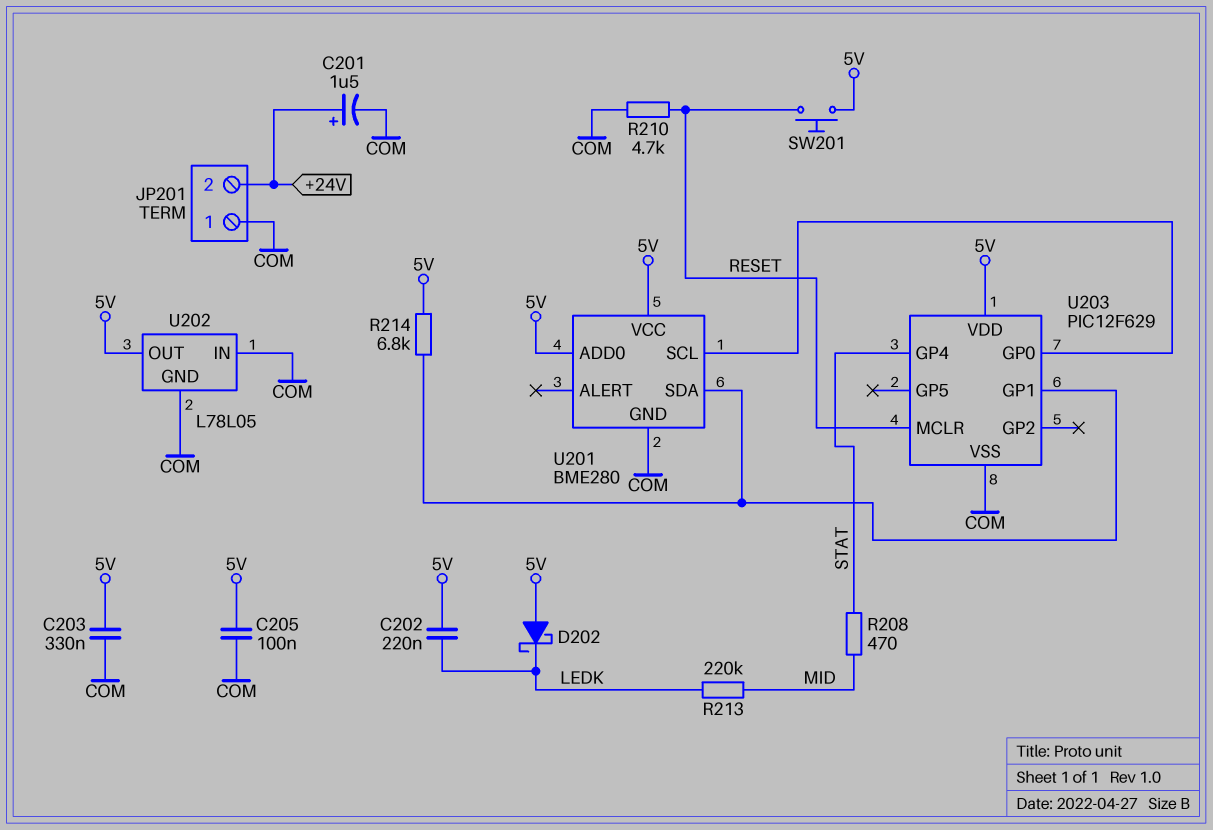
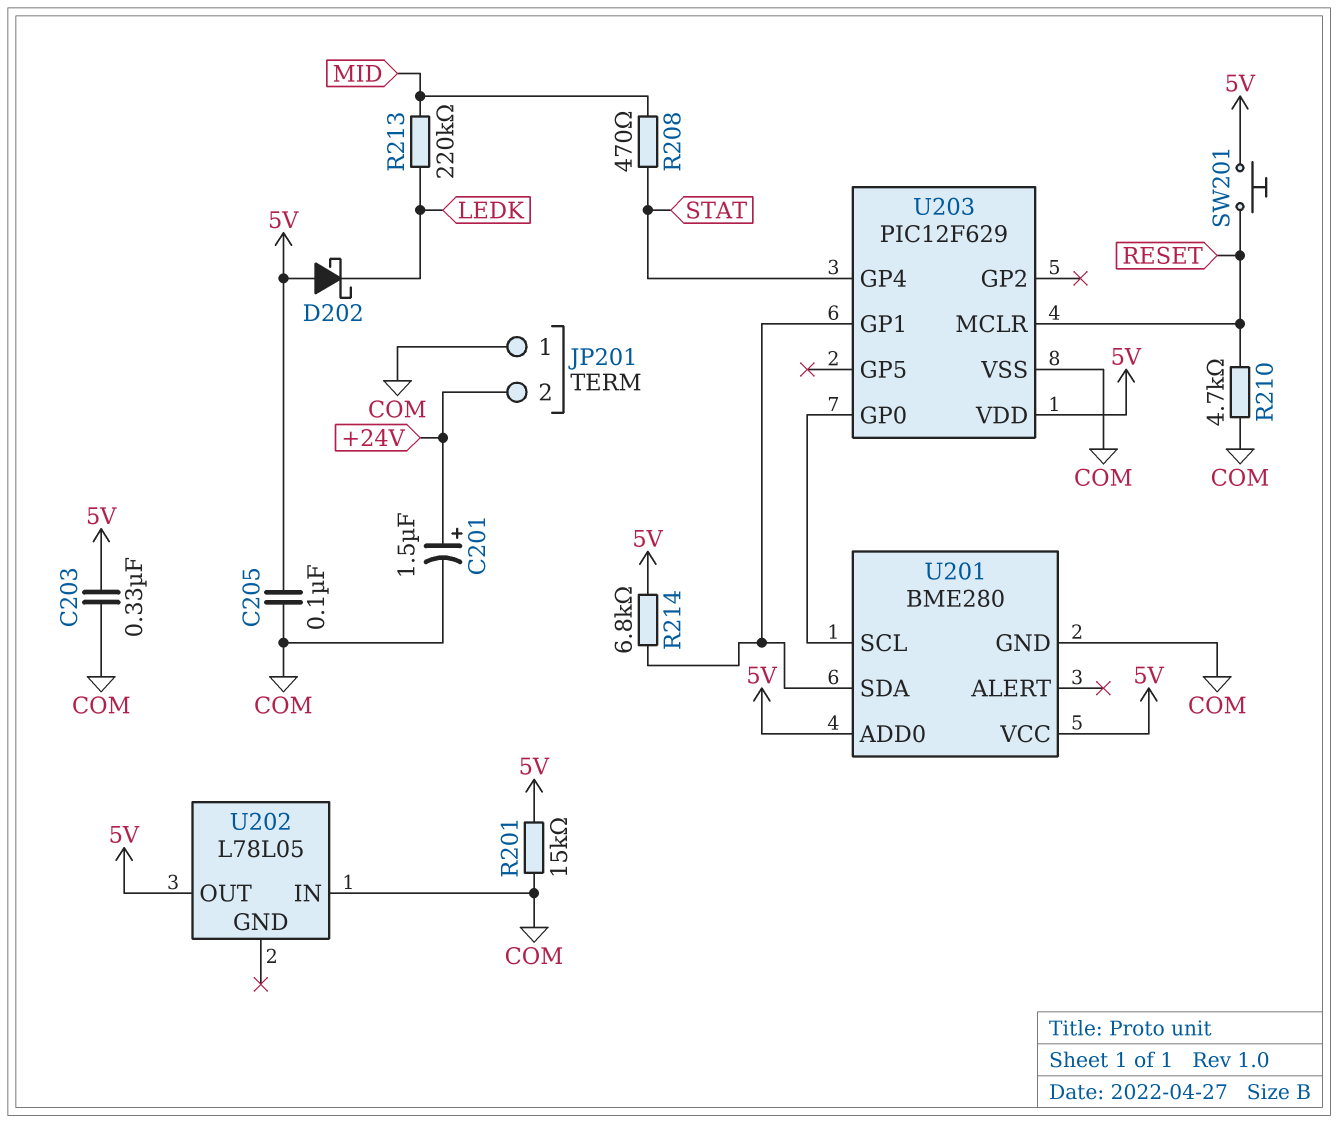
C202: 220nF (5V, LEDK) -> none
R201: none -> 15k (5V, COM)
U202 pin GND: COM -> none

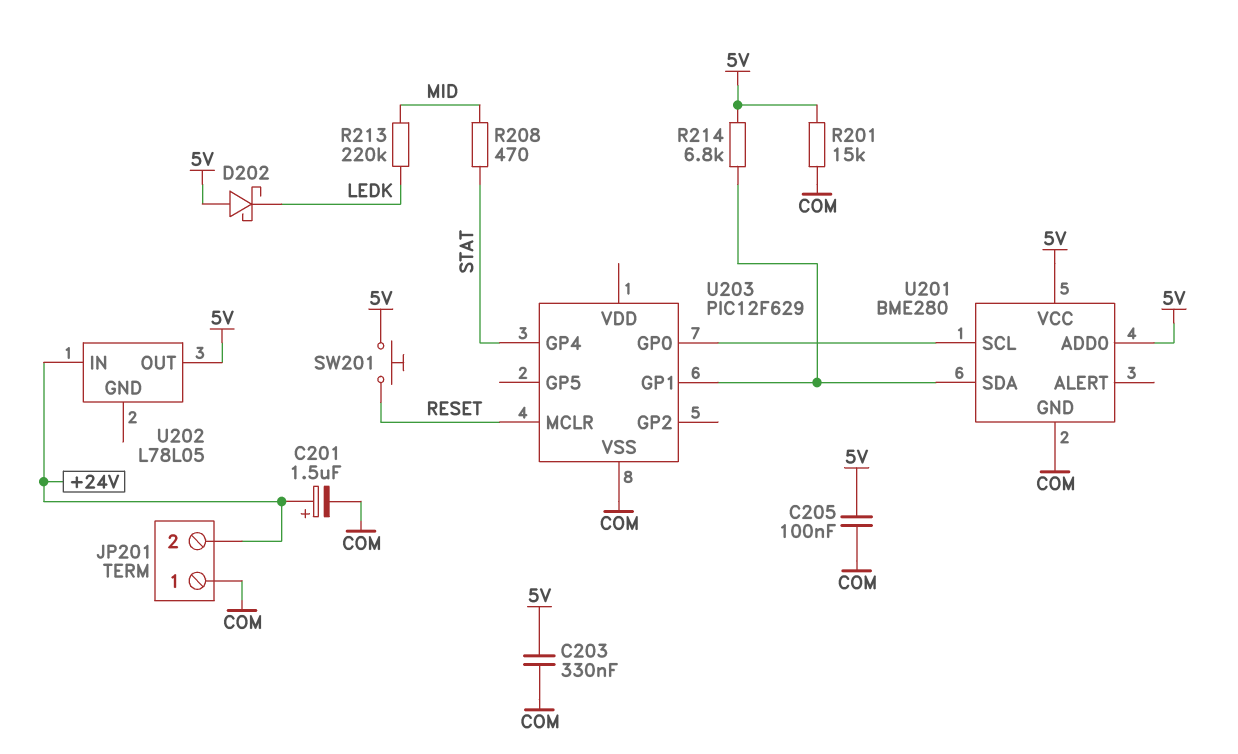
R210: 4.7k (COM, RESET) -> none
U202 pin IN: COM -> +24V
U203 pin VDD: 5V -> none

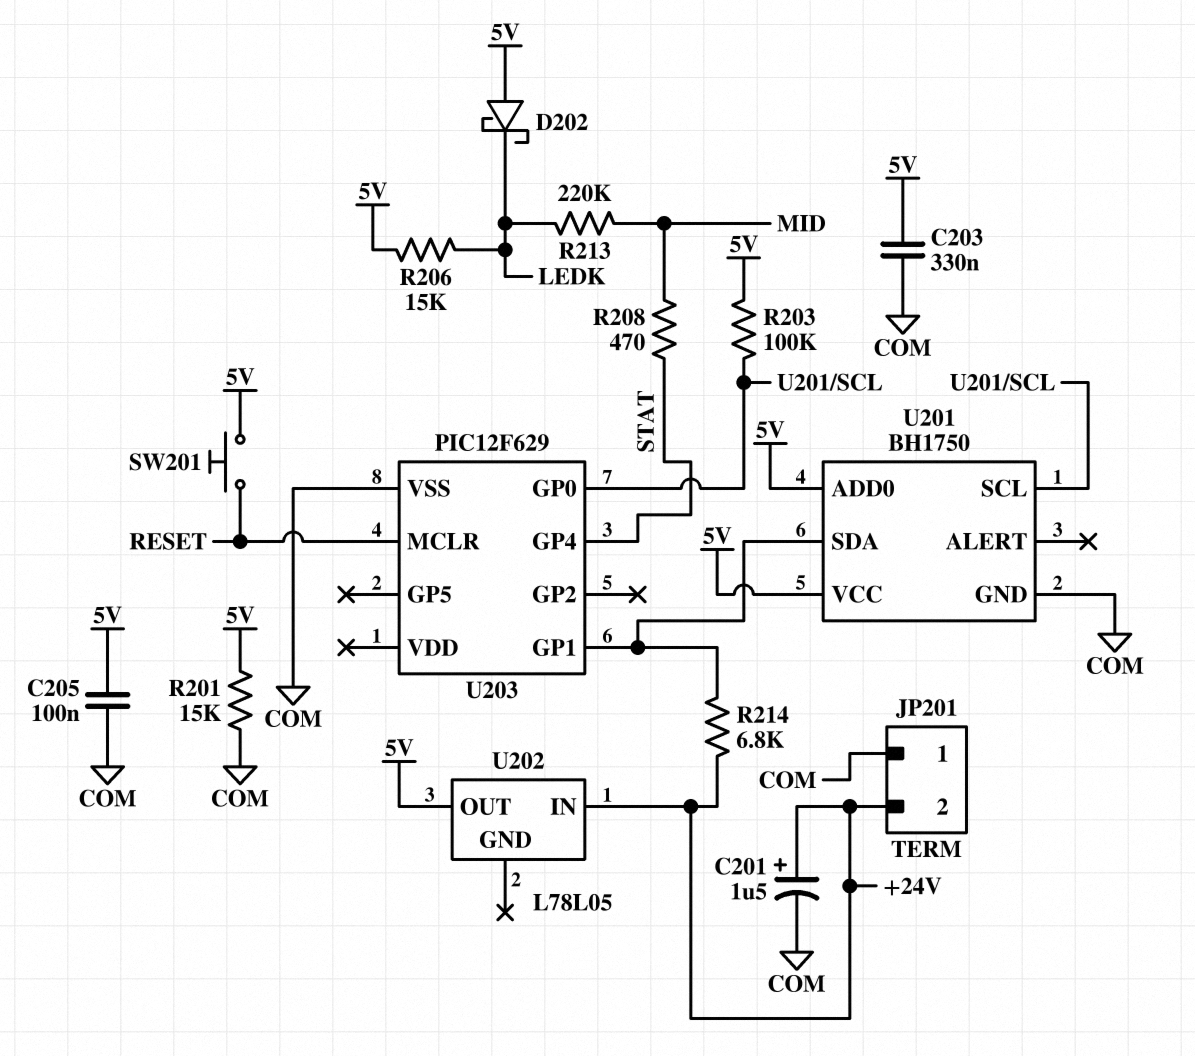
R203: none -> 100k (5V, U201/SCL)
R206: none -> 15k (5V, LEDK)
R214: 6.8k (5V, U201/SDA) -> 6.8k (+24V, U201/SDA)
U201: BME280 -> BH1750

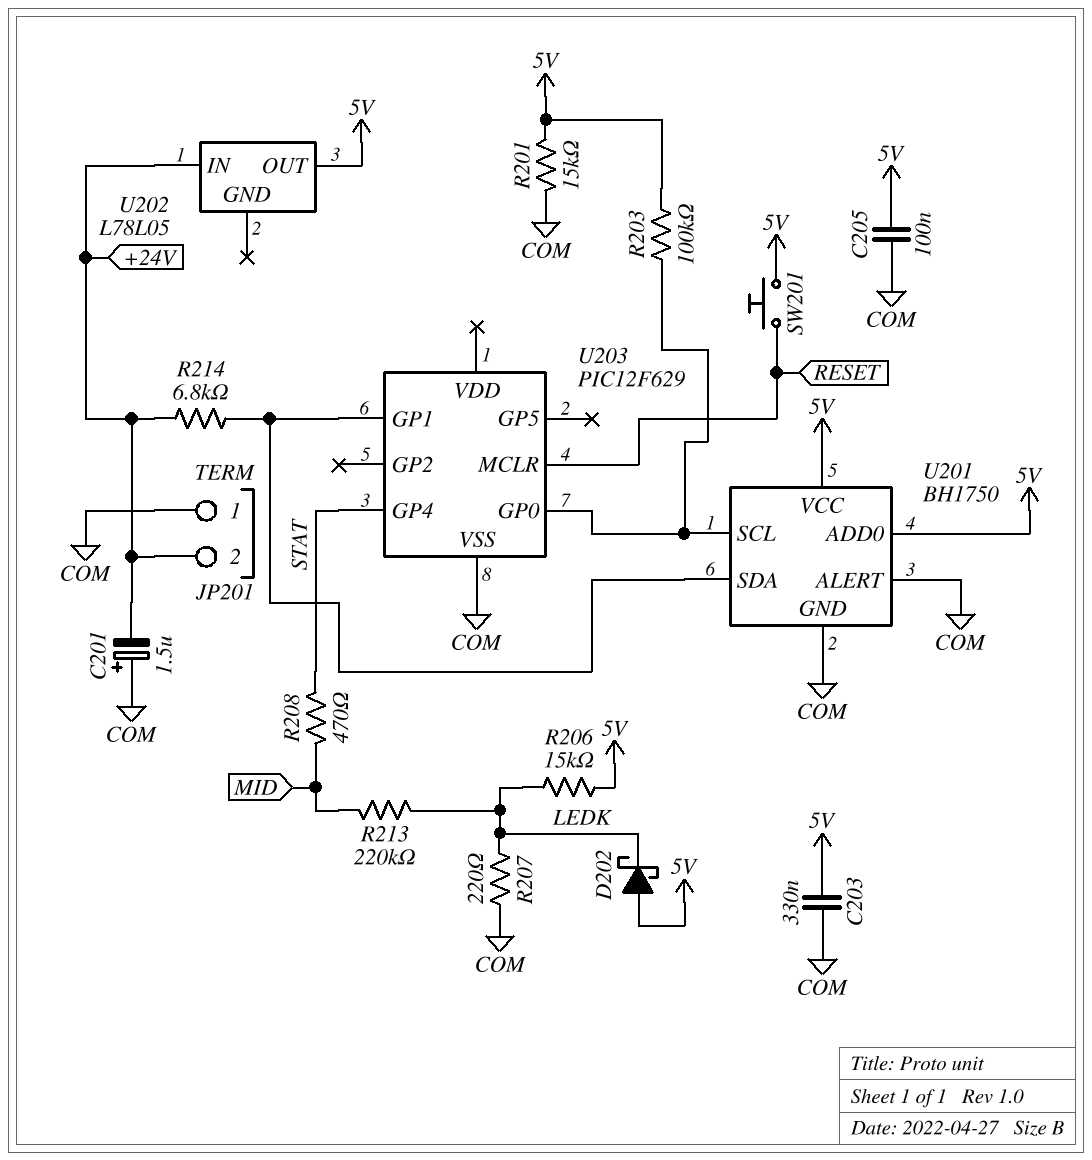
C201: 1.5uF (plus +24V, minus COM) -> 1.5uF (plus COM, minus +24V)
R207: none -> 220 (COM, LEDK)
U201 pin ALERT: none -> COM

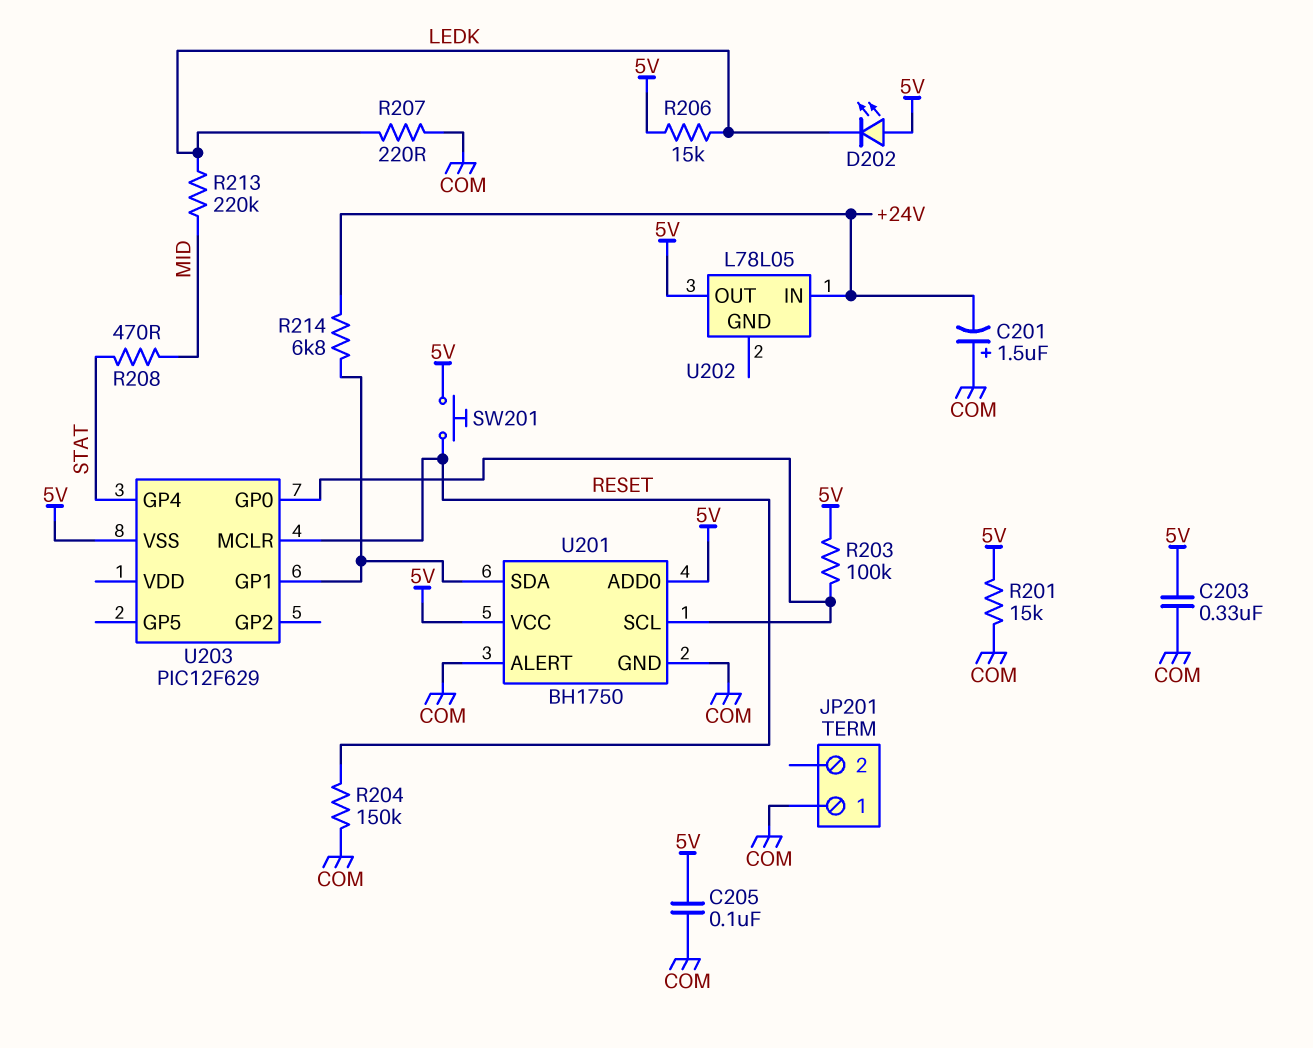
D202: schottky (A 5V, K LEDK) -> LED (A 5V, K LEDK)
JP201 pin 2: +24V -> none
R204: none -> 150k (COM, RESET)
U203 pin VSS: COM -> 5V

